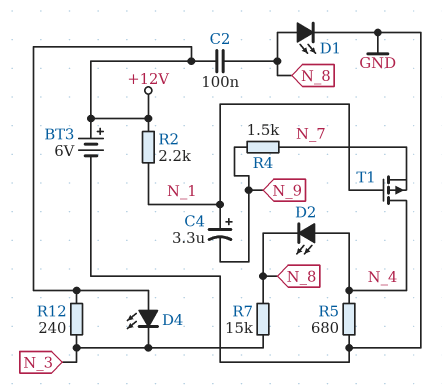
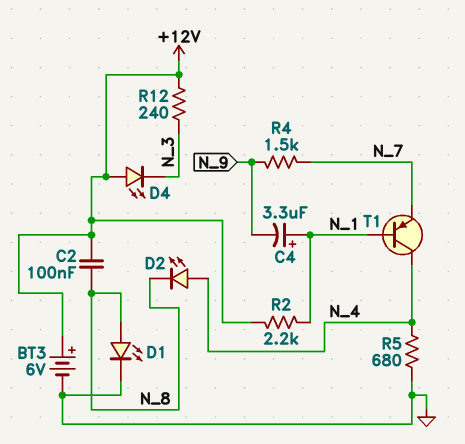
R7: 15k (N_3, N_8) -> none
T1: PMOS (G N_1, D N_4, S N_7) -> PNP (B N_1, C N_4, E N_7)

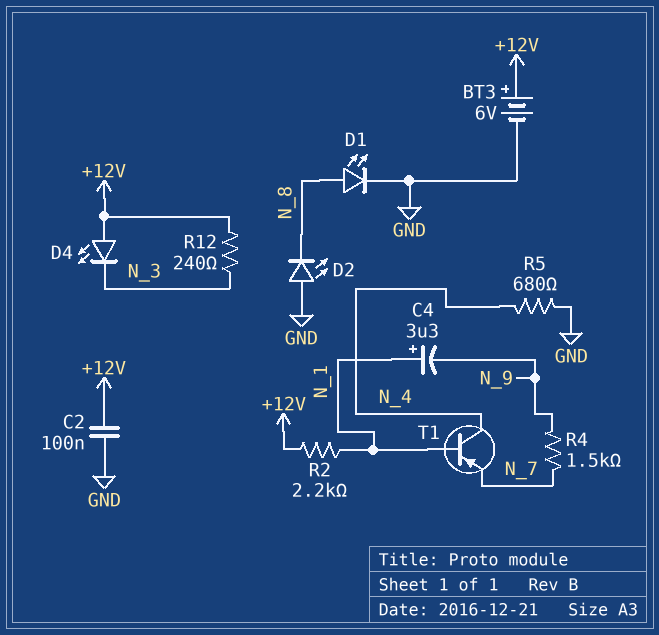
C2: 100nF (+12V, N_8) -> 100nF (+12V, GND)
D2: LED (A N_4, K N_8) -> LED (A GND, K N_8)

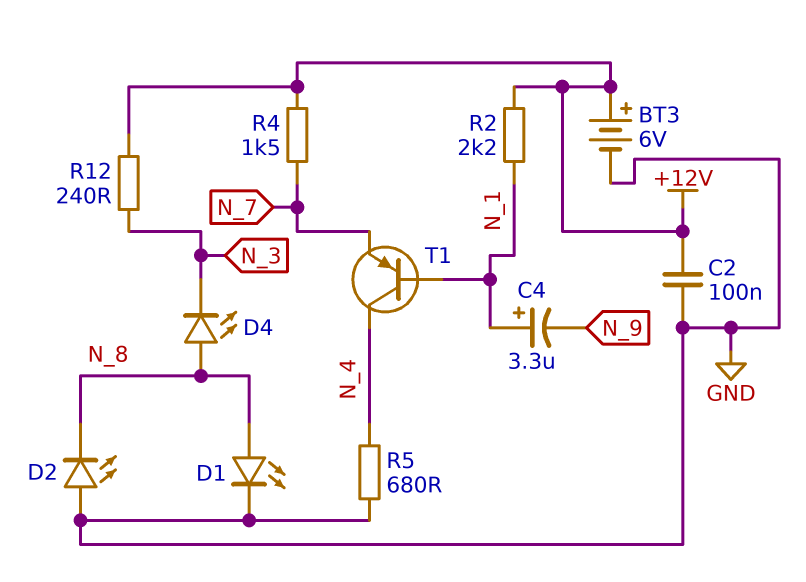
D4: LED (A +12V, K N_3) -> LED (A N_8, K N_3)
R4: 1.5k (N_7, N_9) -> 1.5k (+12V, N_7)

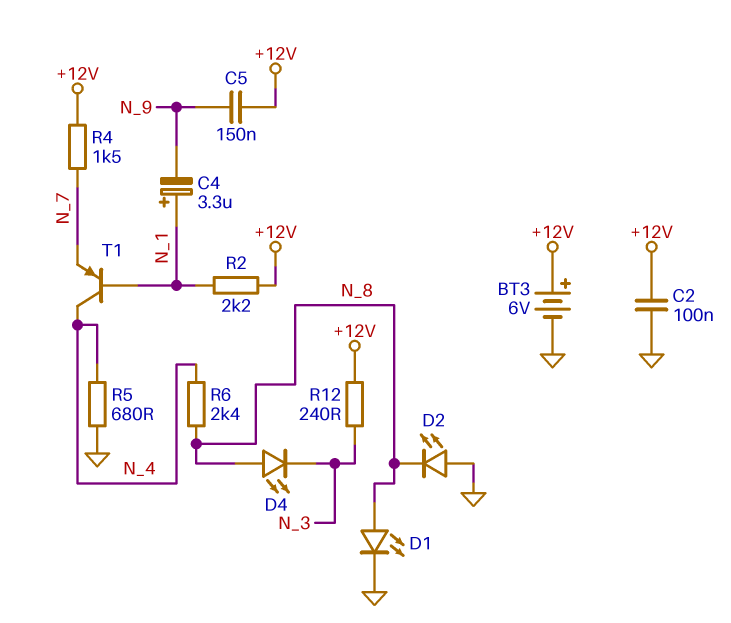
C5: none -> 150nF (+12V, N_9)
R6: none -> 2.4k (N_4, N_8)

